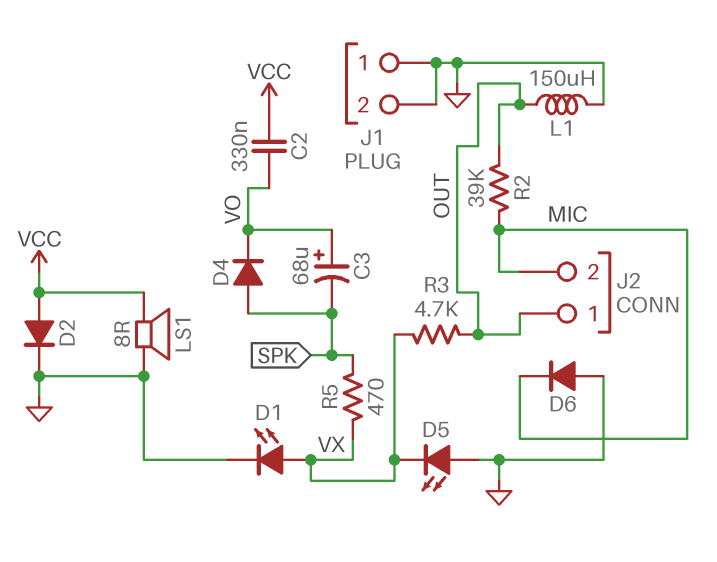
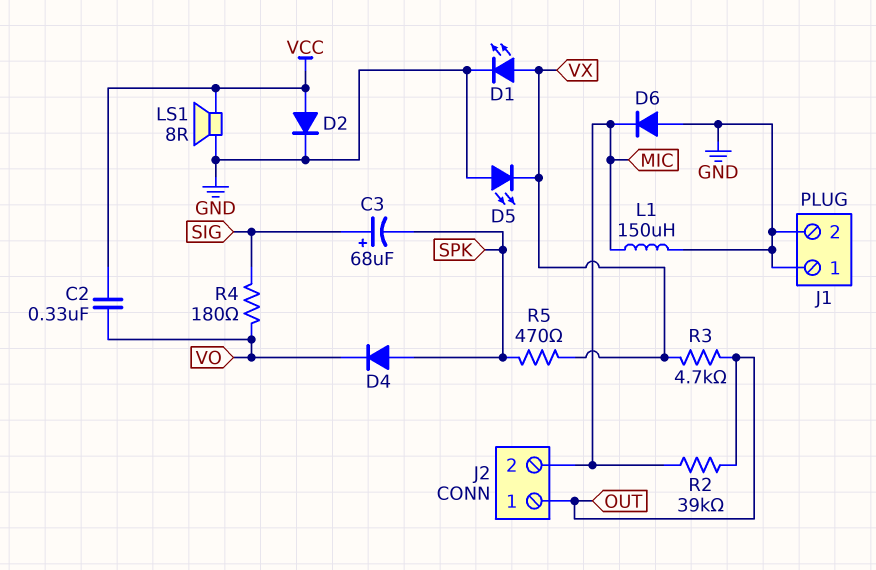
C3: 68uF (plus VO, minus SPK) -> 68uF (plus SIG, minus SPK)
L1: 150uH (GND, OUT) -> 150uH (GND, MIC)
R4: none -> 180 (SIG, VO)

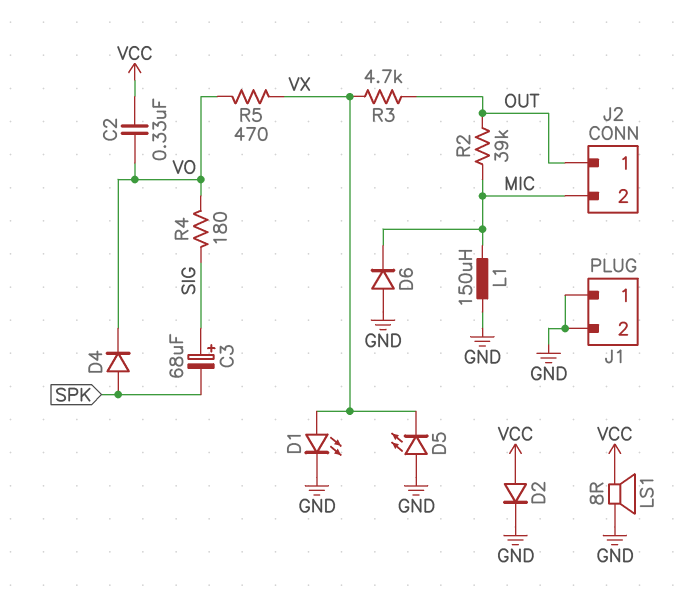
R5: 470 (SPK, VX) -> 470 (VO, VX)

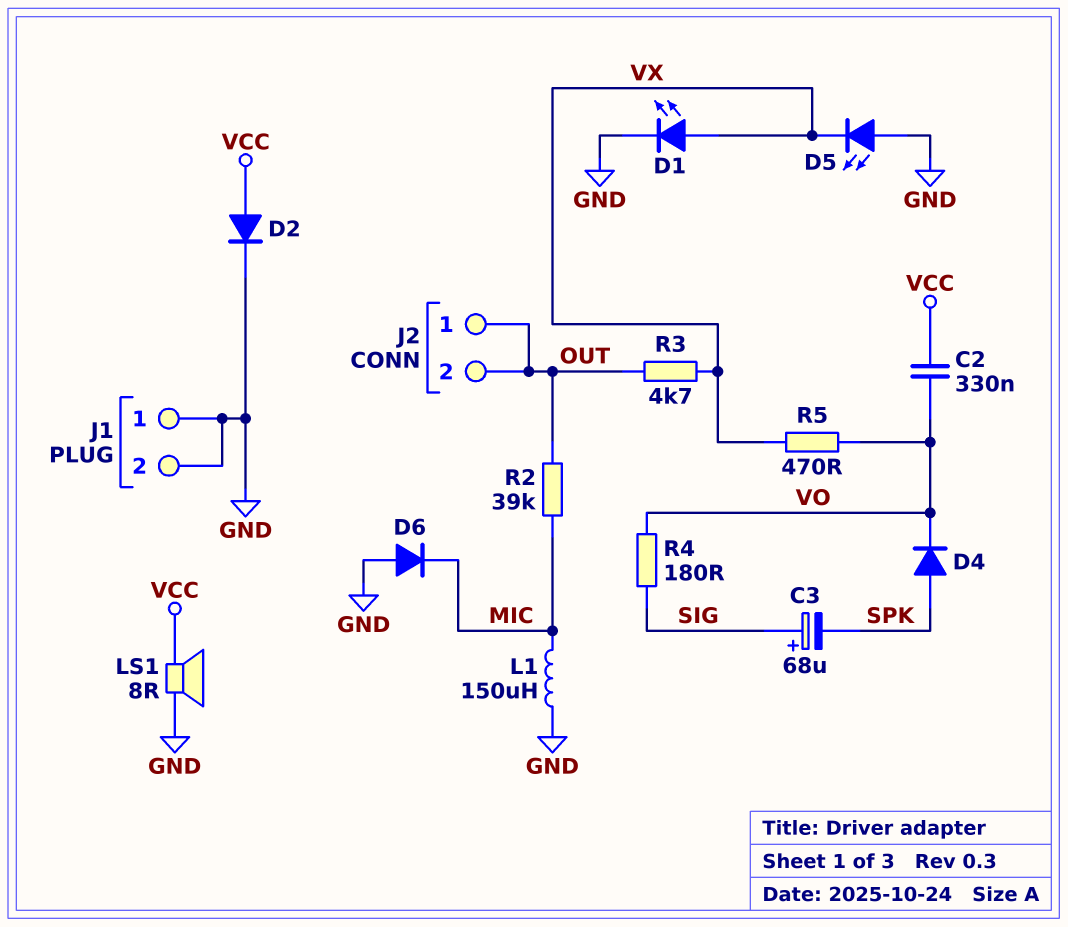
J2 pin 2: MIC -> OUT

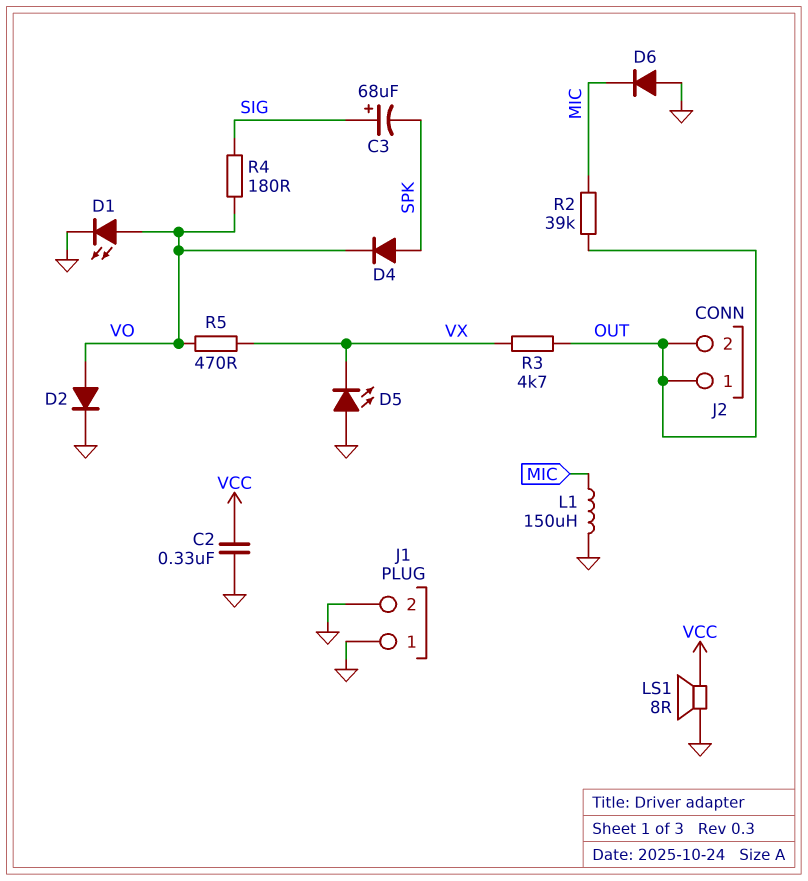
C2: 330nF (VCC, VO) -> 330nF (GND, VCC)
D1: LED (A VX, K GND) -> LED (A VO, K GND)
D2: diode (A VCC, K GND) -> diode (A VO, K GND)

